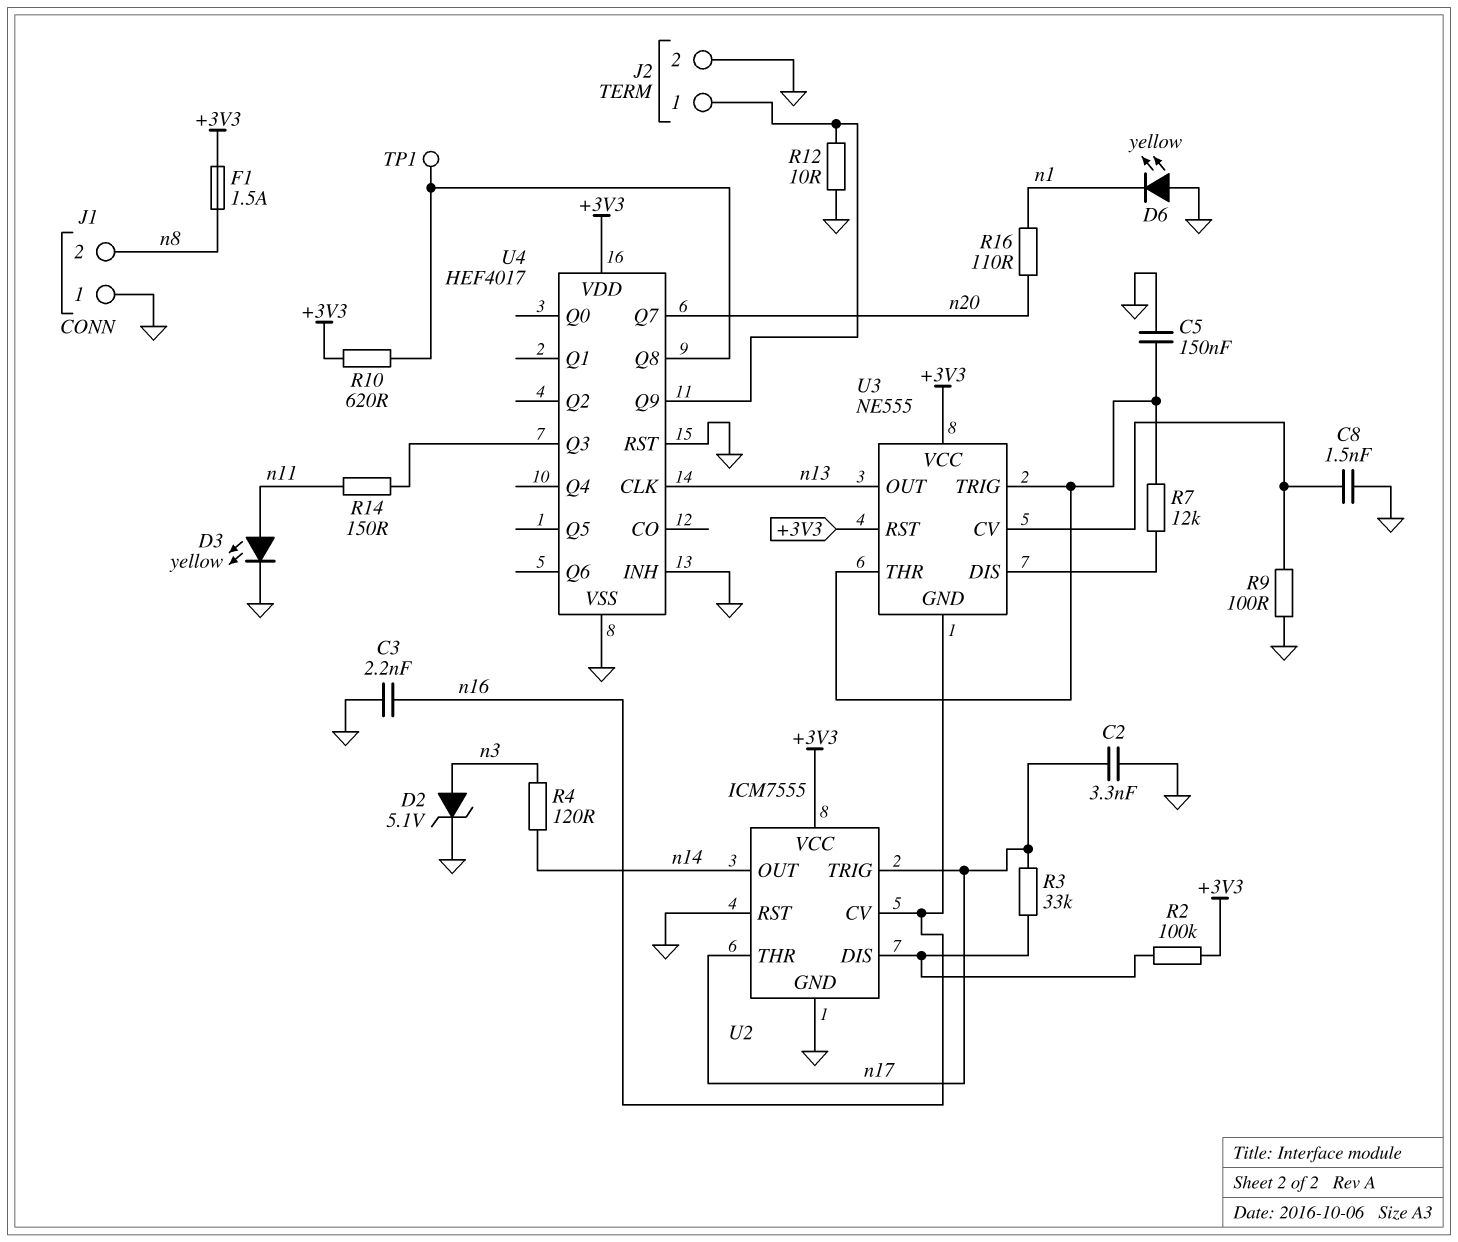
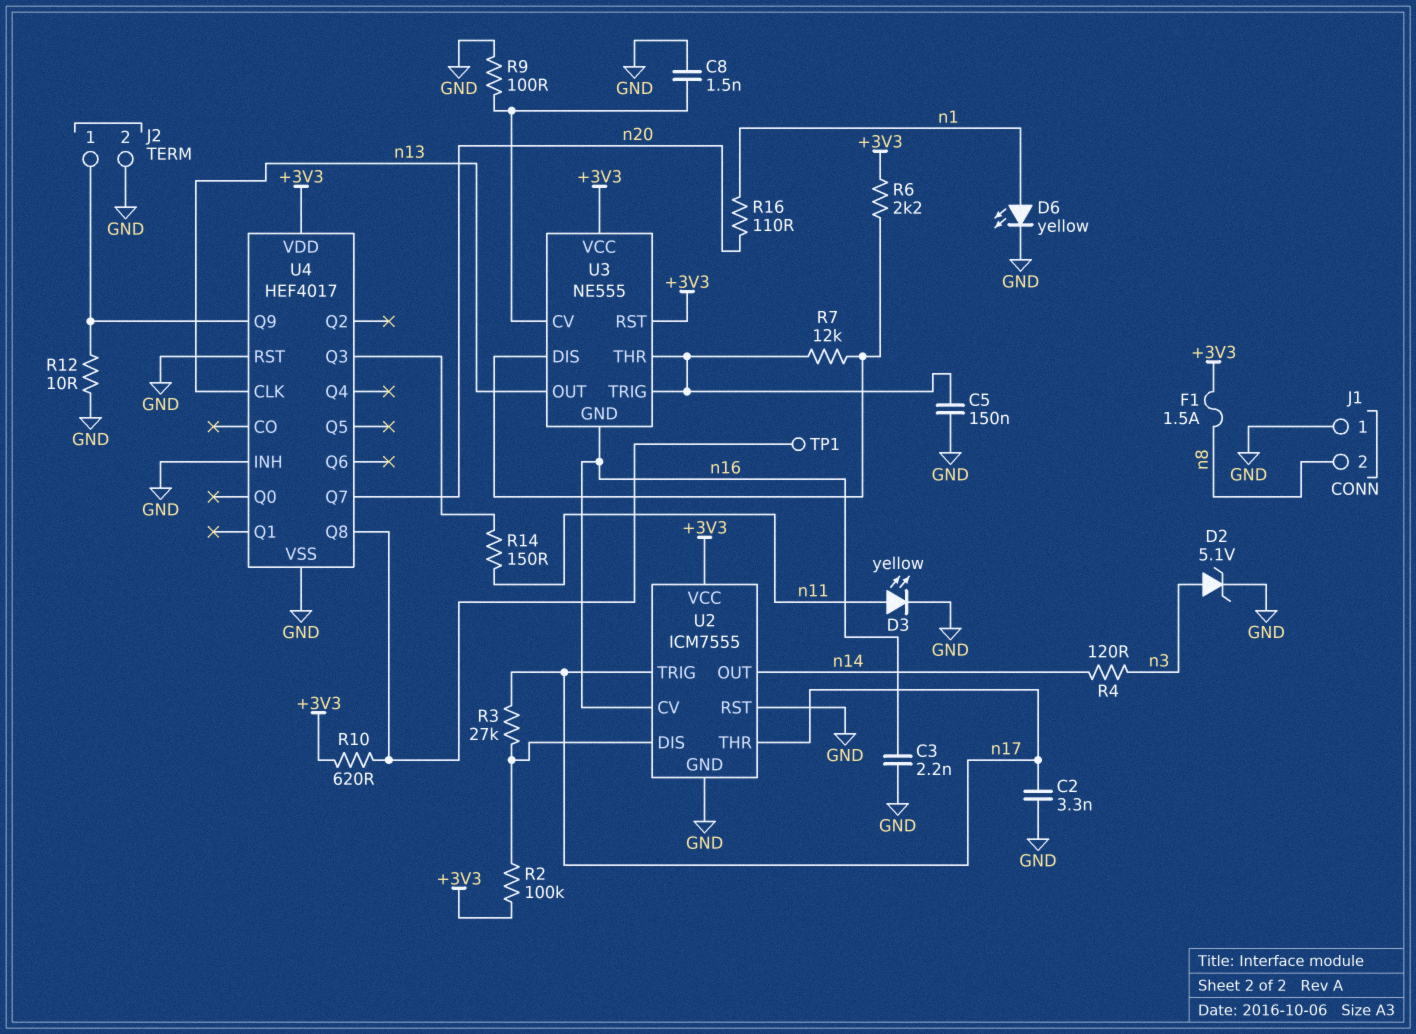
D6: LED yellow (A GND, K n1) -> LED yellow (A n1, K GND)
R3: 33k (U2/DIS, n17) -> 27k (U2/DIS, n17)
R6: none -> 2.2k (+3V3, U3/DIS)

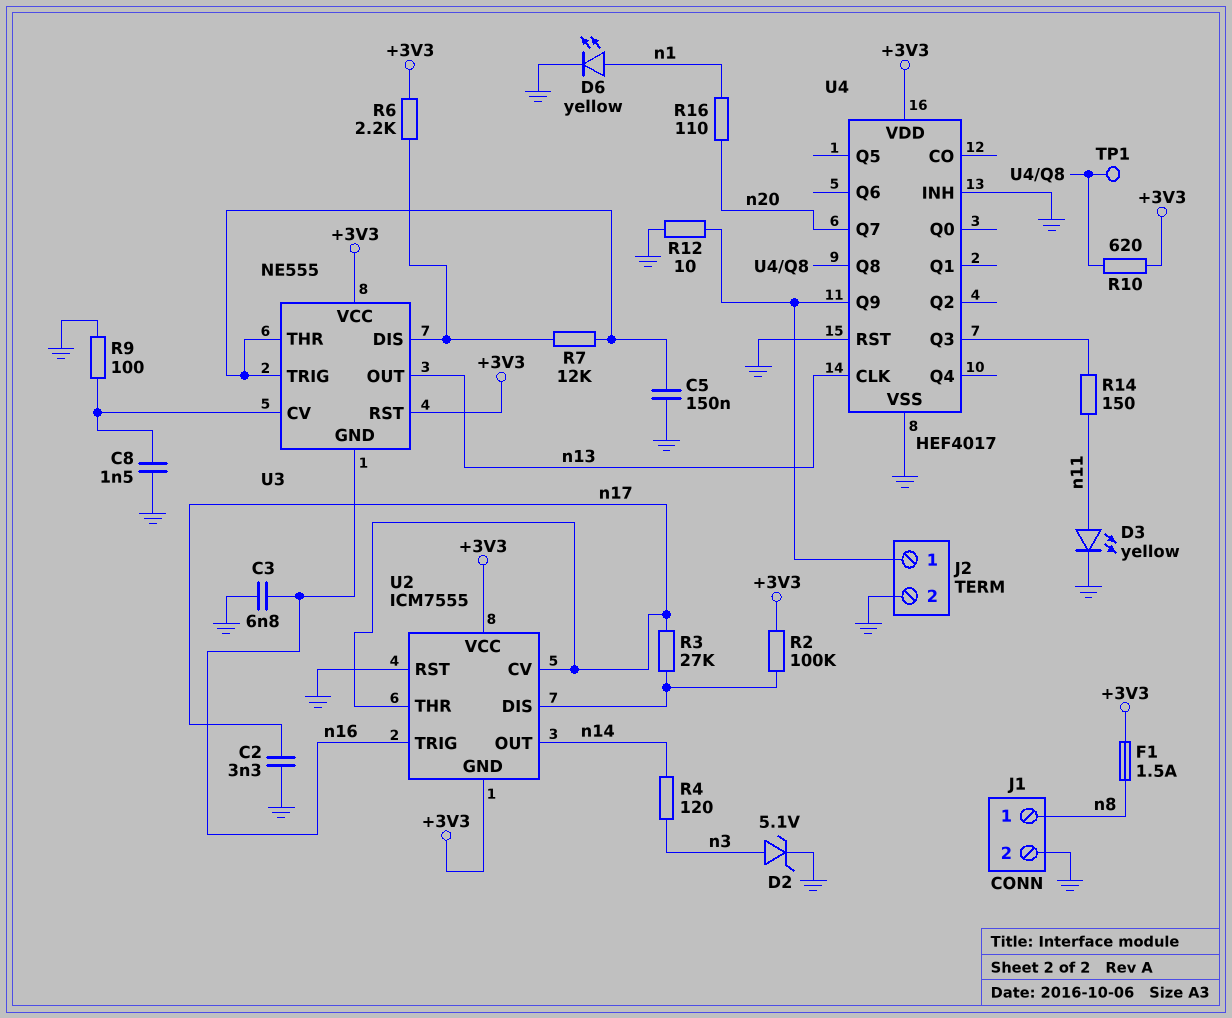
C3: 2.2nF (GND, n16) -> 6.8nF (GND, n16)
J1 pin 1: GND -> n8
J1 pin 2: n8 -> GND
U2 pin CV: n16 -> n17
U2 pin GND: GND -> +3V3
U2 pin TRIG: n17 -> n16

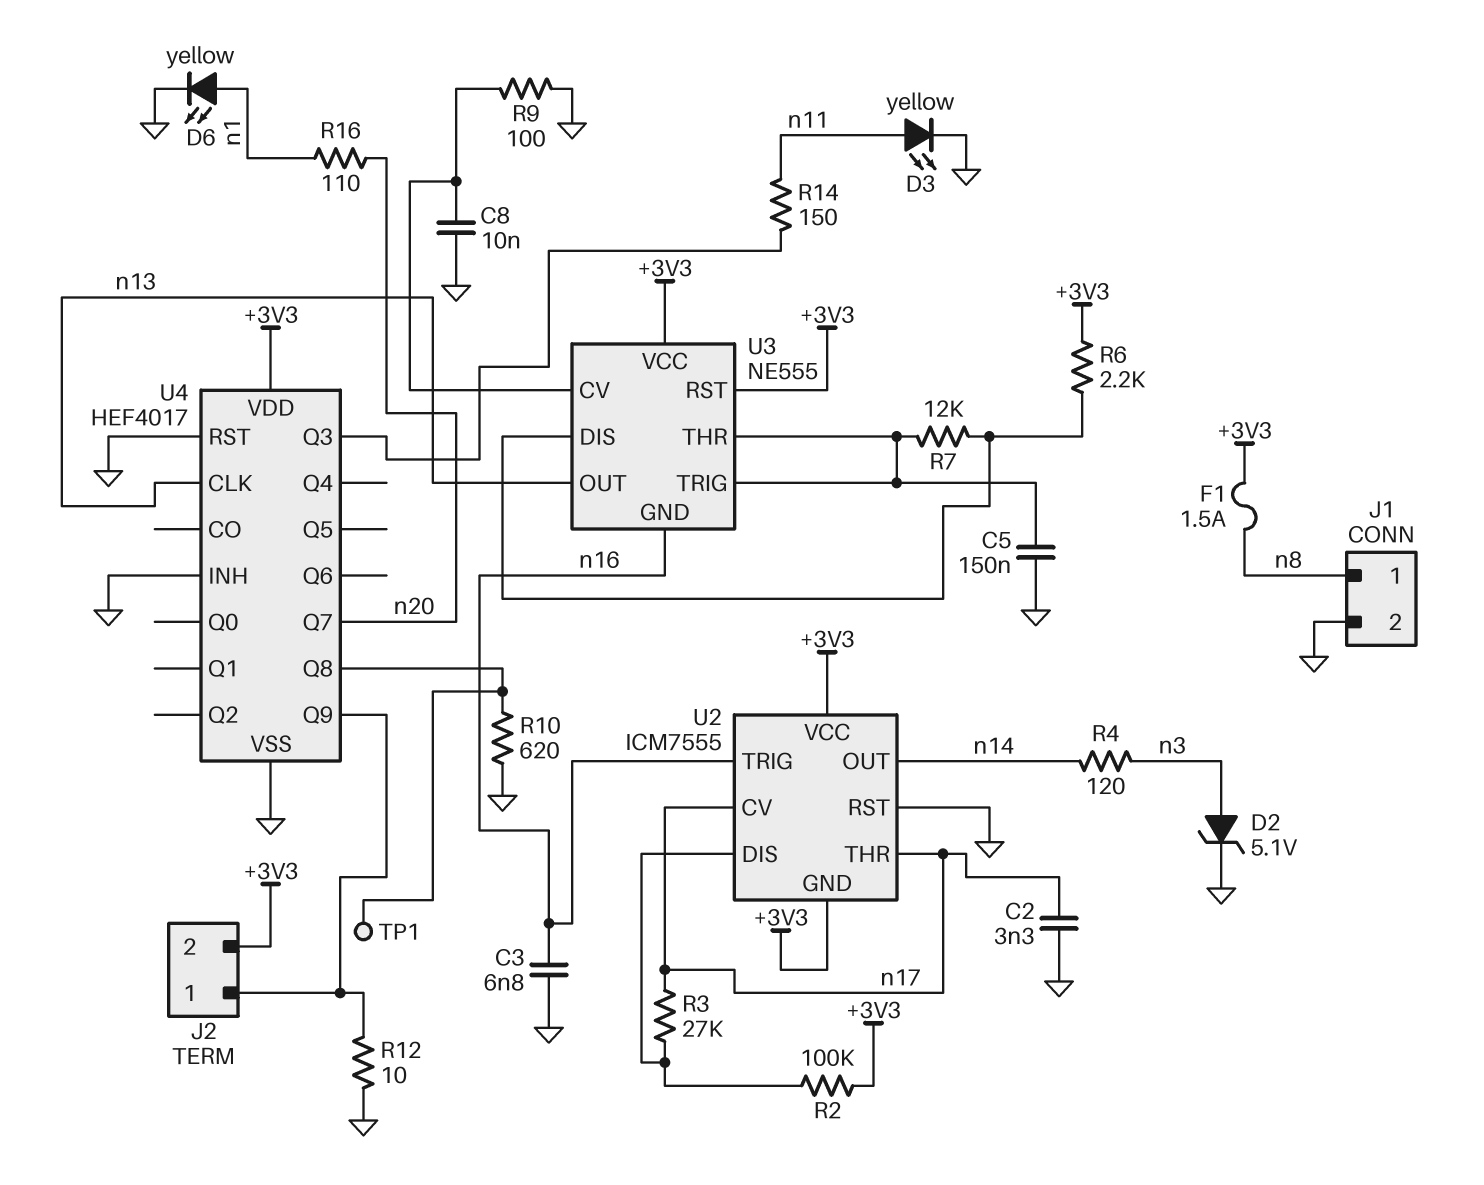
C8: 1.5nF (GND, U3/CV) -> 10nF (GND, U3/CV)
J2 pin 2: GND -> +3V3
R10: 620 (+3V3, U4/Q8) -> 620 (GND, U4/Q8)

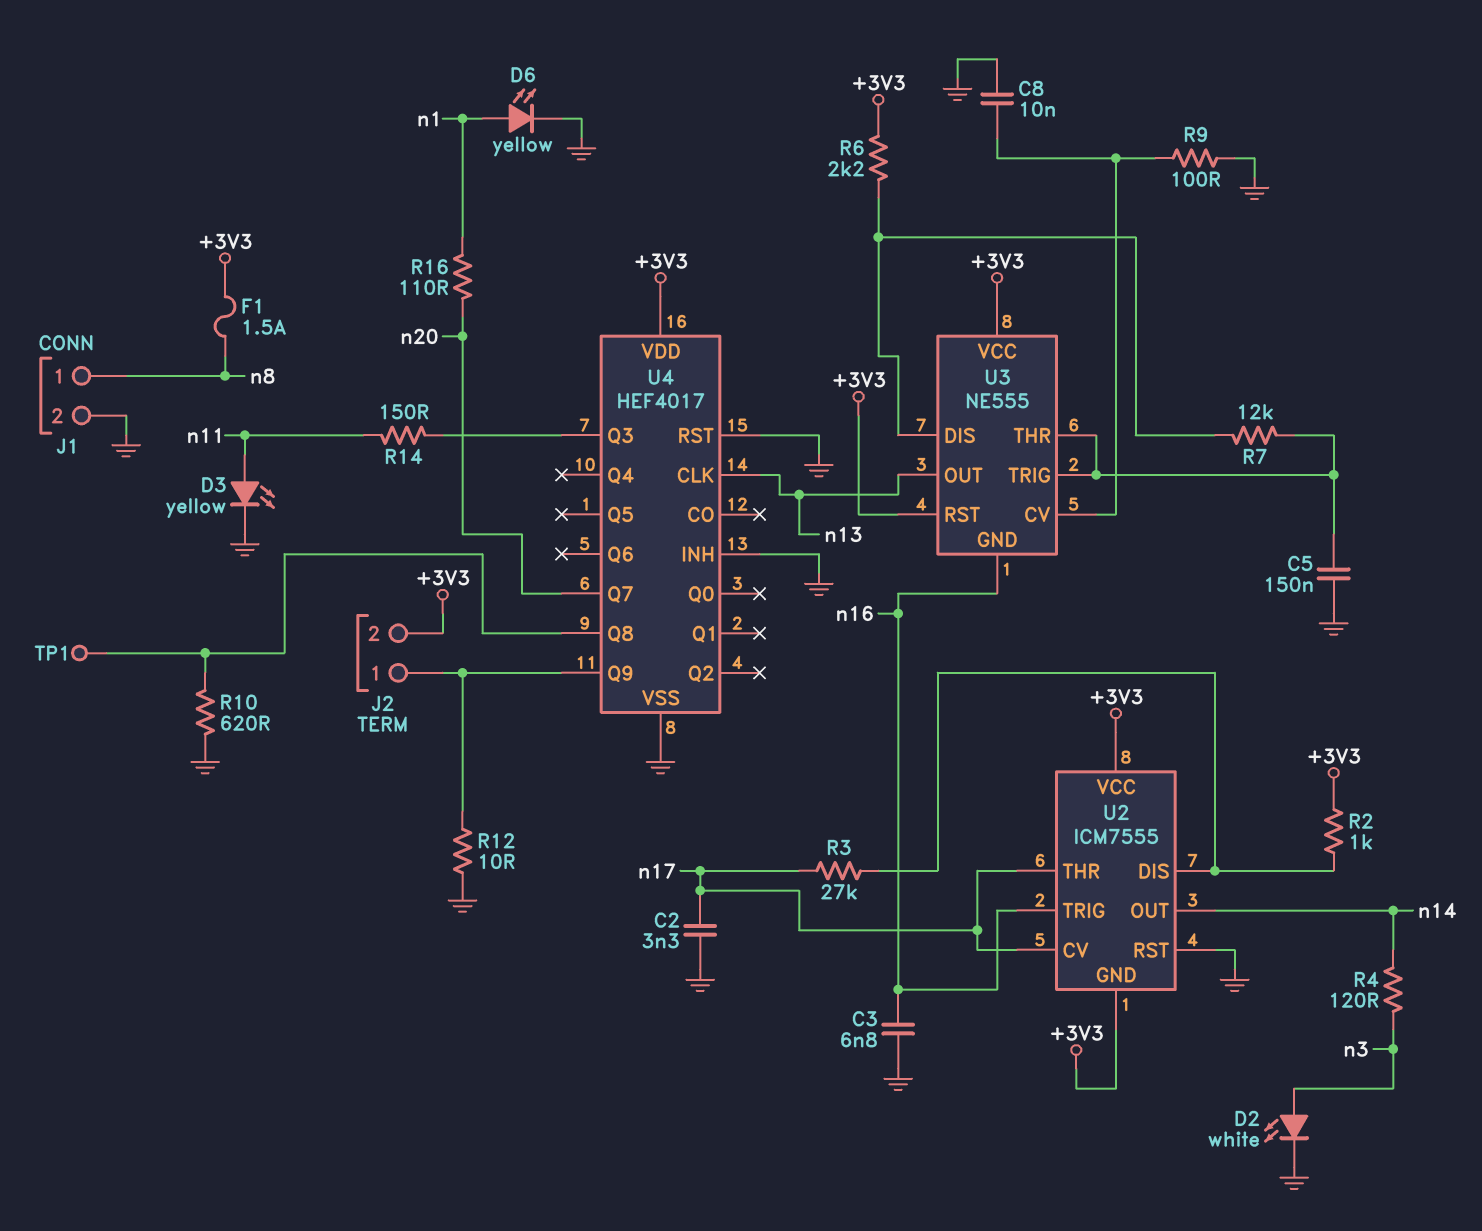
D2: zener 5.1V (A n3, K GND) -> LED white (A n3, K GND)
R2: 100k (+3V3, U2/DIS) -> 1k (+3V3, U2/DIS)

